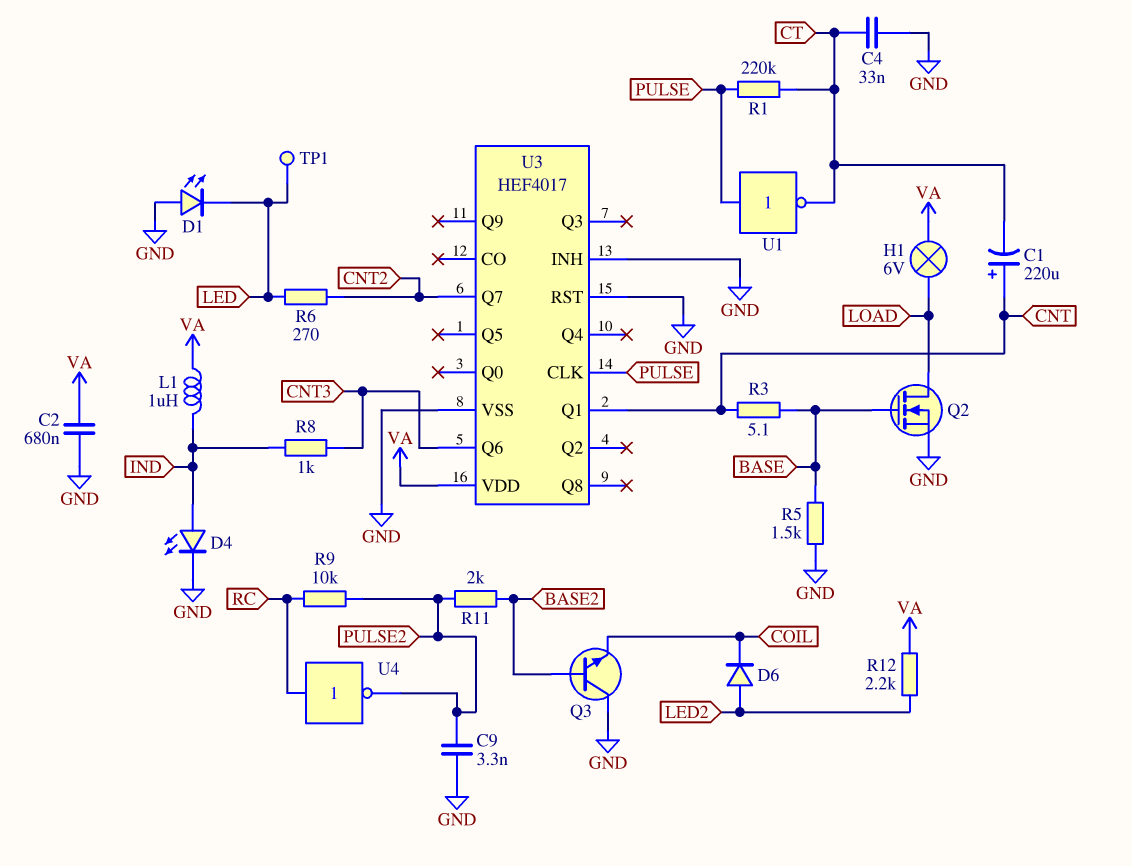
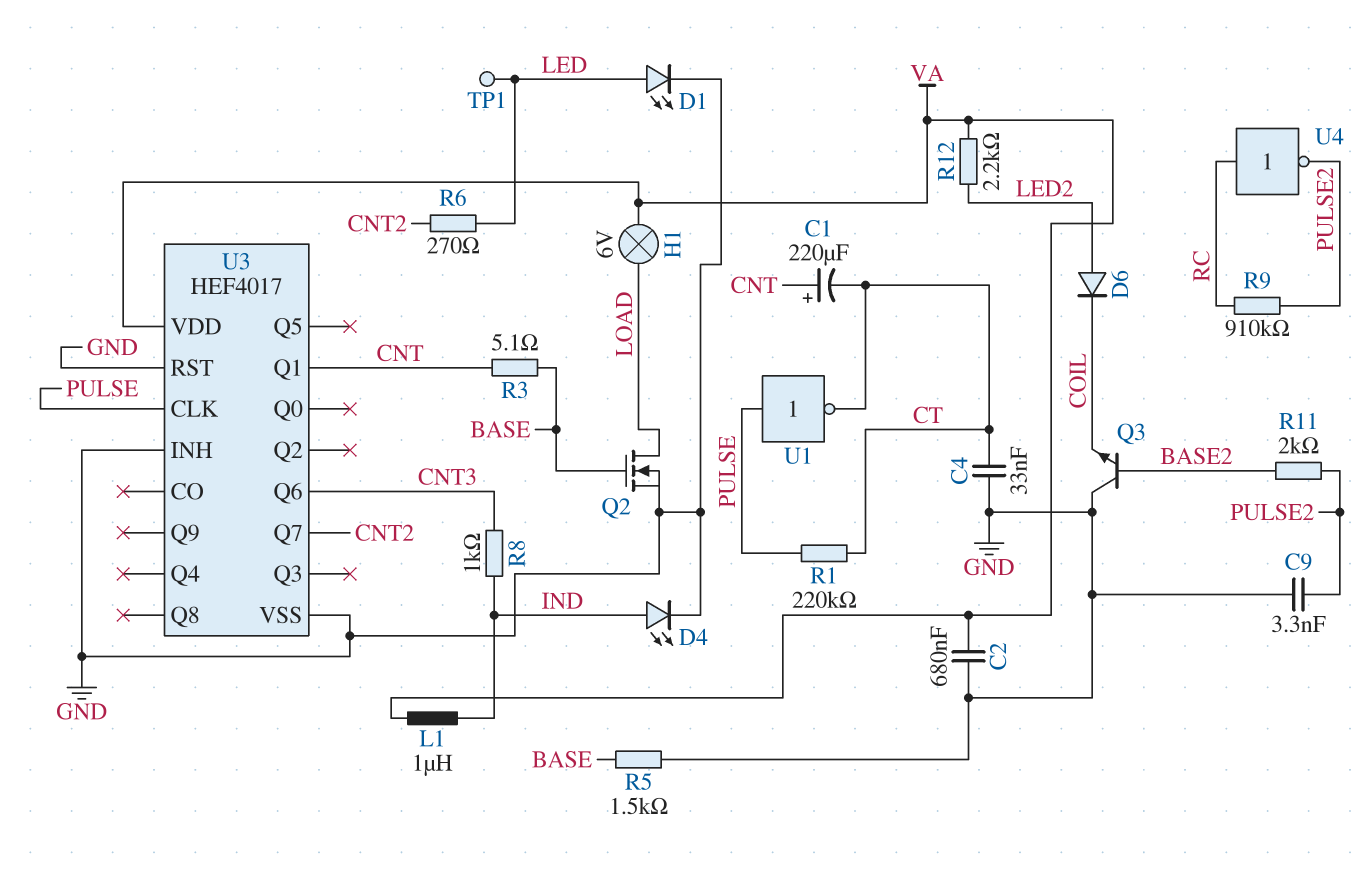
D1: LED (A GND, K LED) -> LED (A LED, K GND)
R9: 10k (PULSE2, RC) -> 910k (PULSE2, RC)

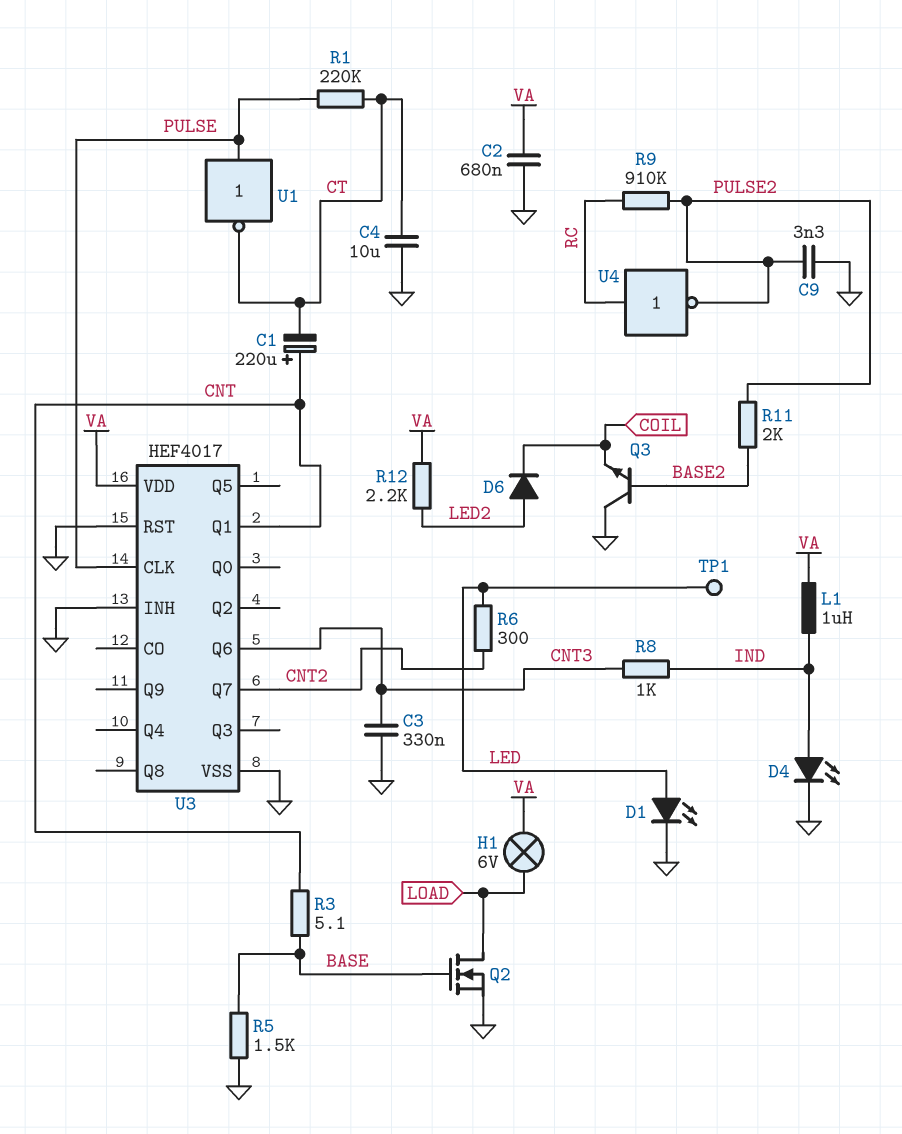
C3: none -> 330nF (CNT3, GND)
C4: 33nF (CT, GND) -> 10uF (CT, GND)
R6: 270 (CNT2, LED) -> 300 (CNT2, LED)

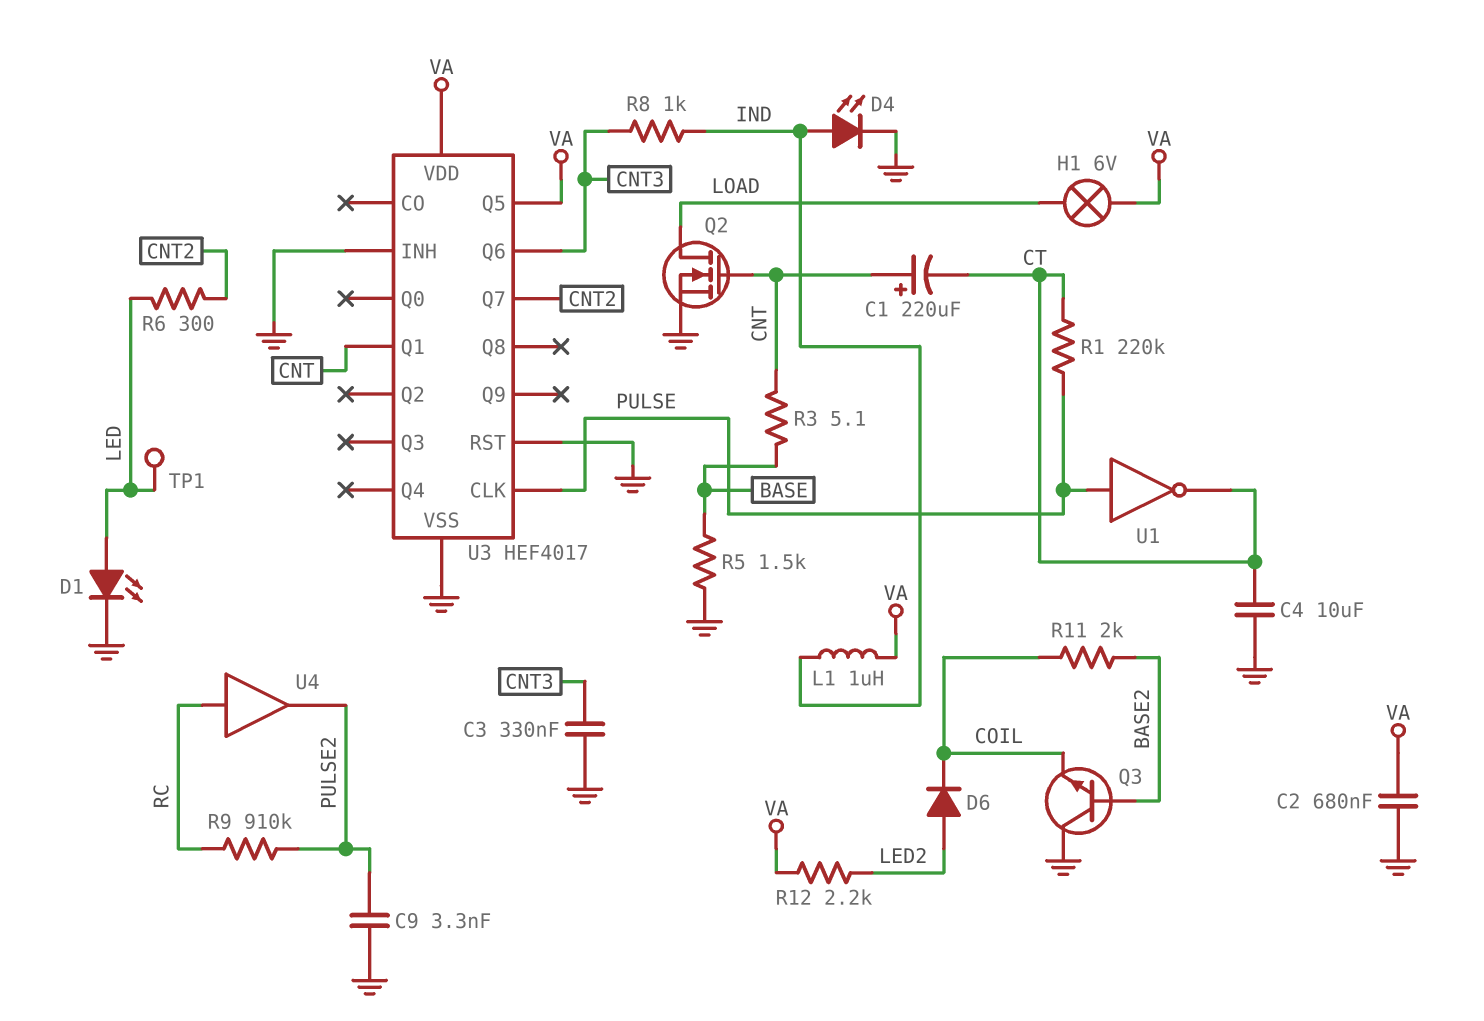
Q2: NMOS (G BASE, D LOAD, S GND) -> NMOS (G CNT, D LOAD, S GND)
R11: 2k (BASE2, PULSE2) -> 2k (BASE2, COIL)
U3 pin Q5: none -> VA
U4: NOT (in RC, out PULSE2) -> buffer (in RC, out PULSE2)

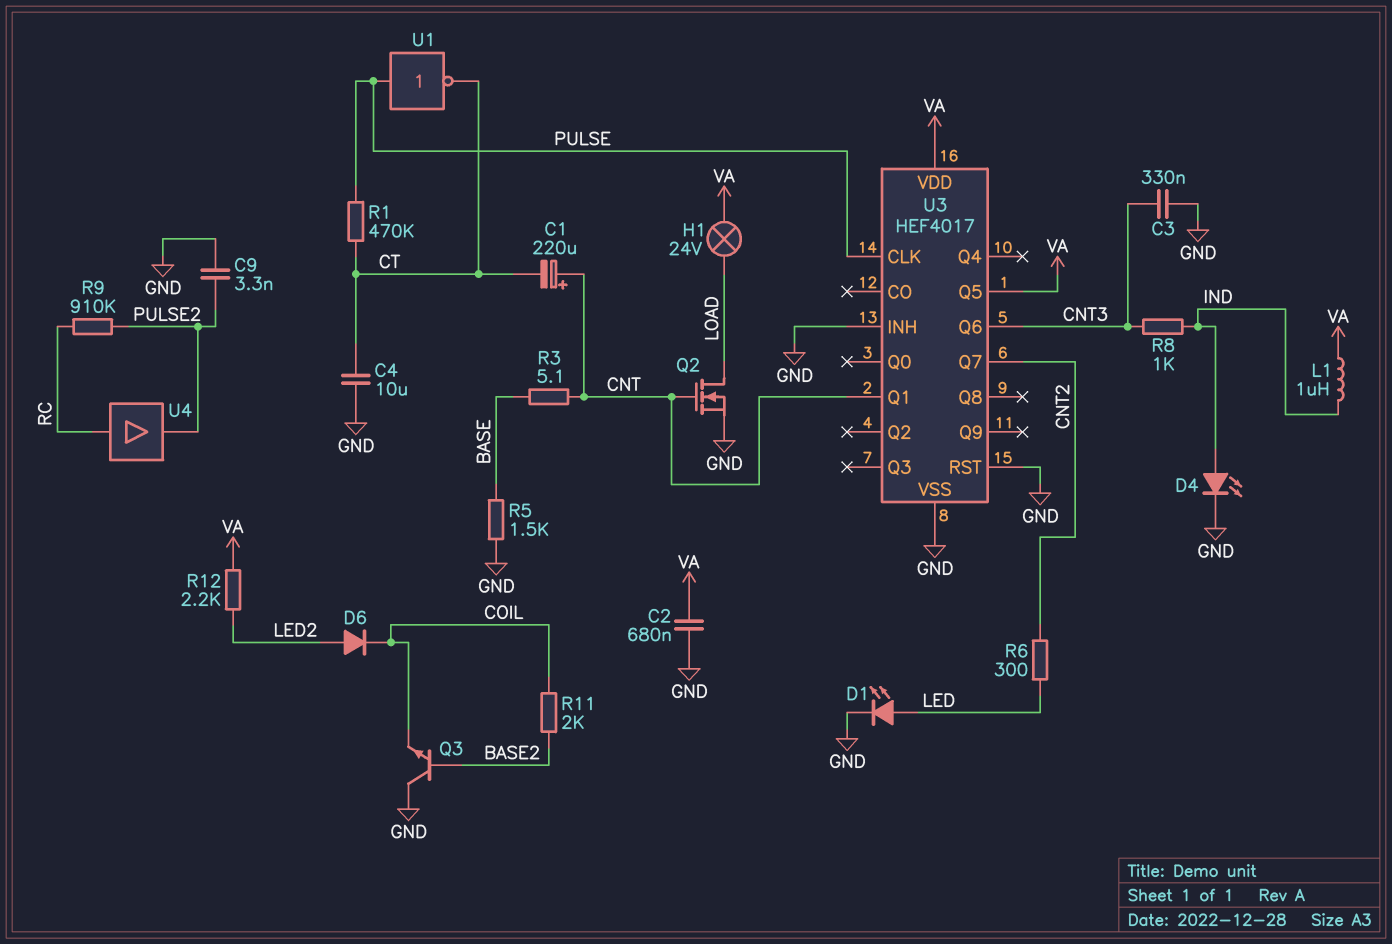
H1: lamp 6V (LOAD, VA) -> lamp 24V (LOAD, VA)
R1: 220k (CT, PULSE) -> 470k (CT, PULSE)
TP1: test point (LED) -> none

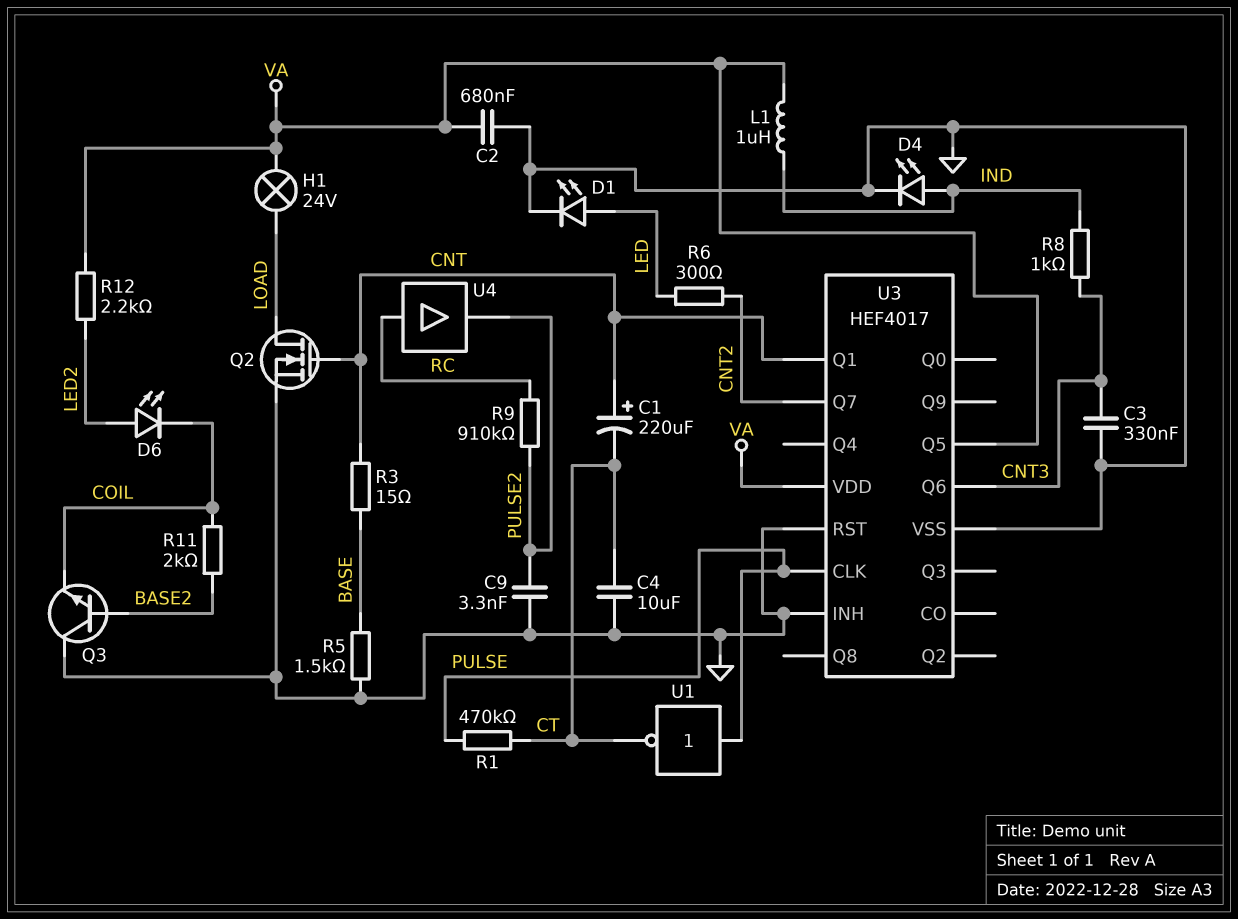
D6: diode (A LED2, K COIL) -> LED (A LED2, K COIL)
R3: 5.1 (BASE, CNT) -> 15 (BASE, CNT)

